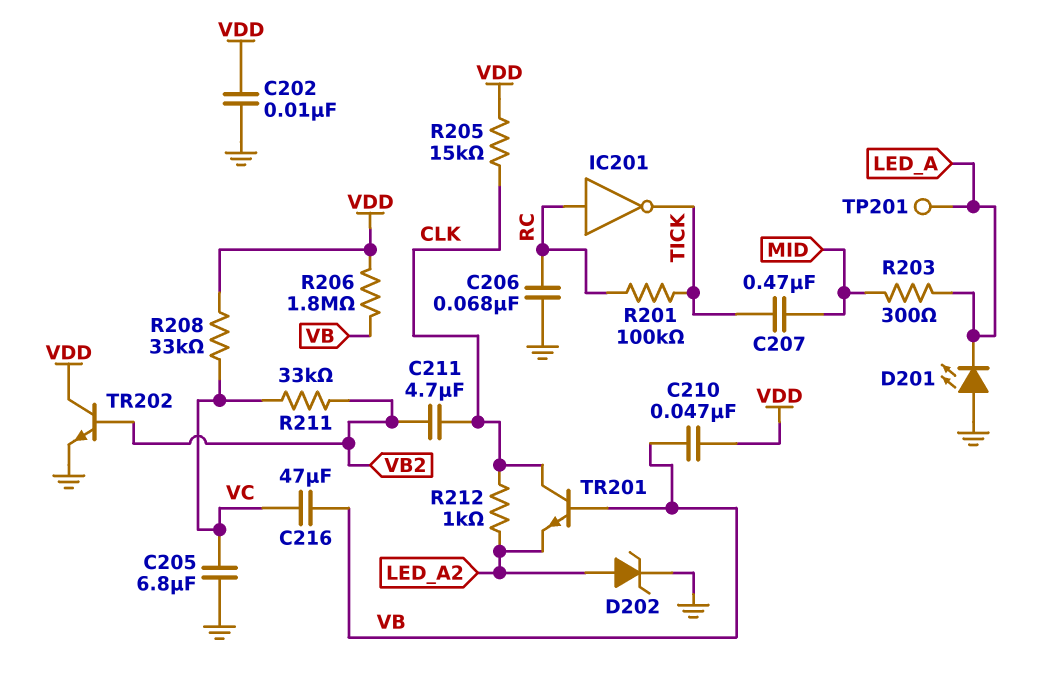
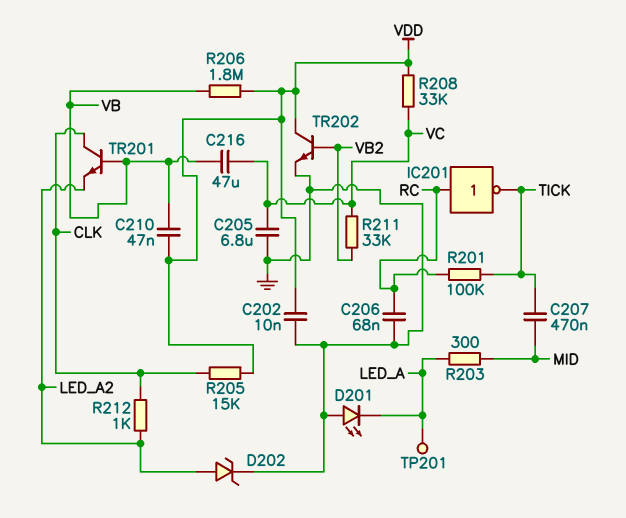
C211: 4.7uF (CLK, VB2) -> none

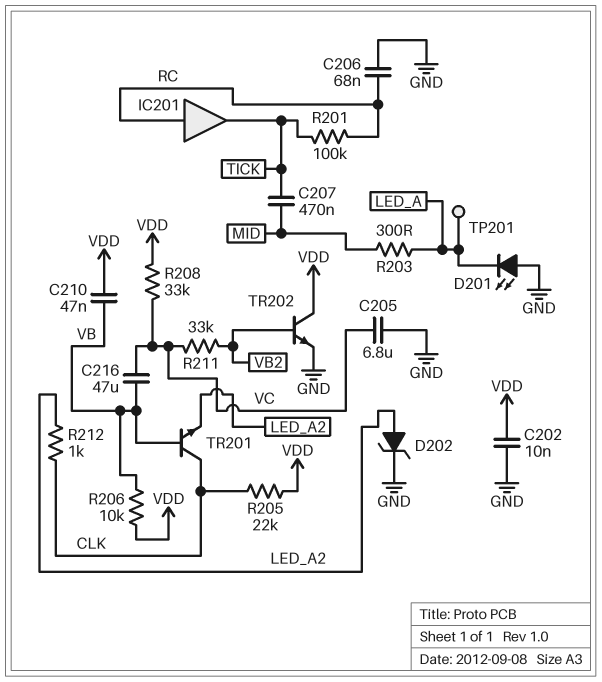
IC201: NOT (in RC, out TICK) -> buffer (in RC, out TICK)
R205: 15k (CLK, VDD) -> 22k (CLK, VDD)
R206: 1.8M (VB, VDD) -> 10k (VB, VDD)

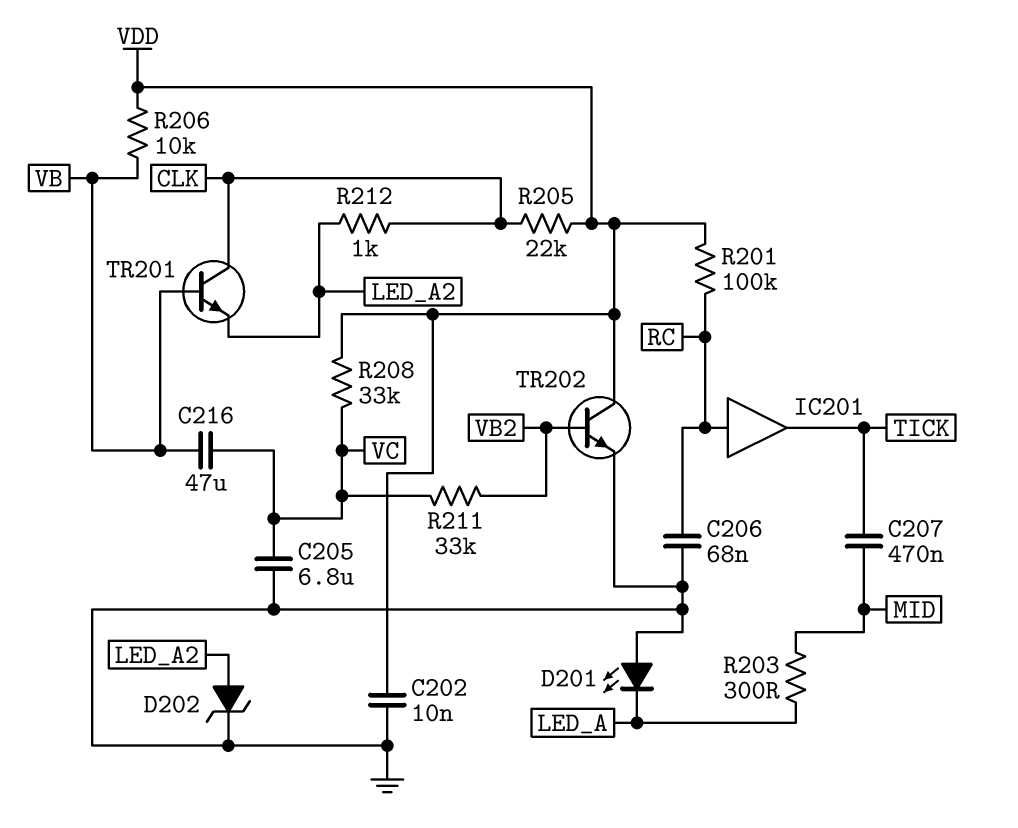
C210: 47nF (VB, VDD) -> none
R201: 100k (RC, TICK) -> 100k (RC, VDD)
TP201: test point (LED_A) -> none

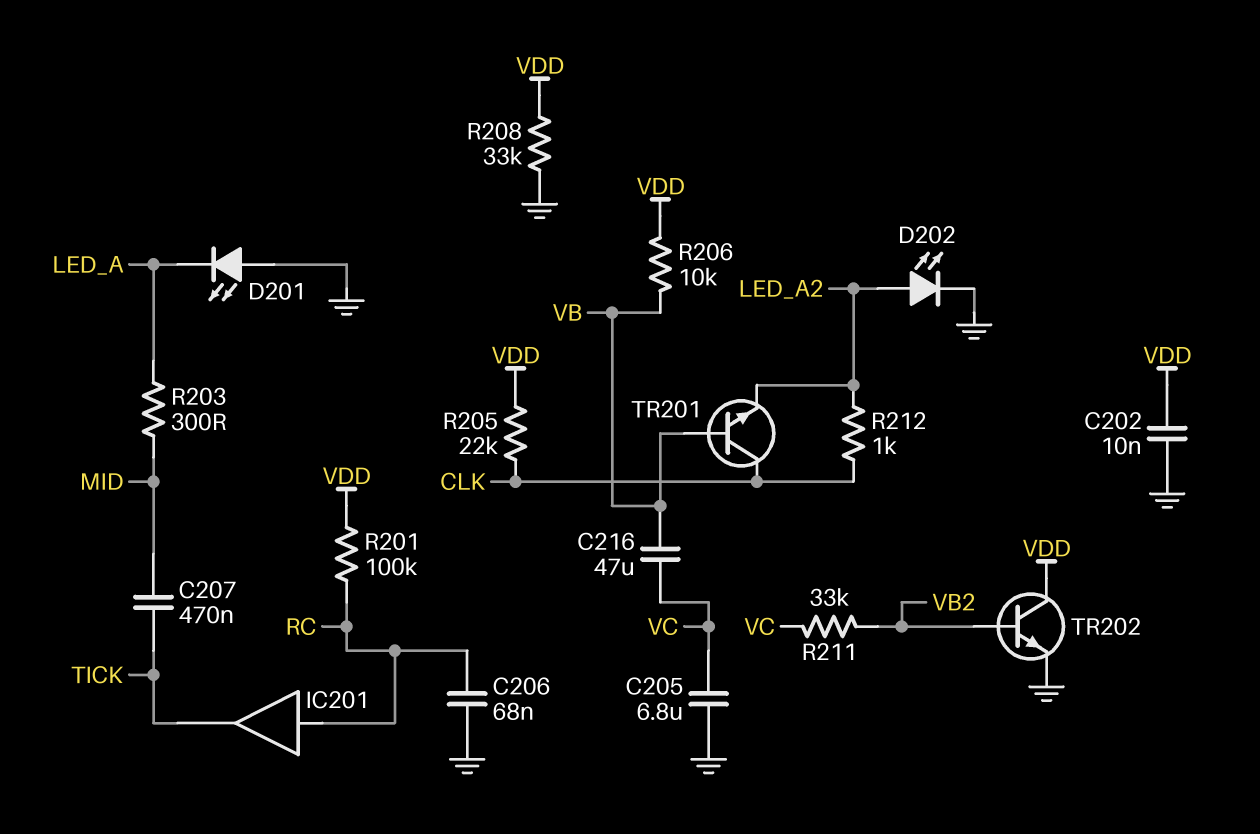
D202: zener (A LED_A2, K GND) -> LED (A LED_A2, K GND)
R208: 33k (VC, VDD) -> 33k (GND, VDD)

